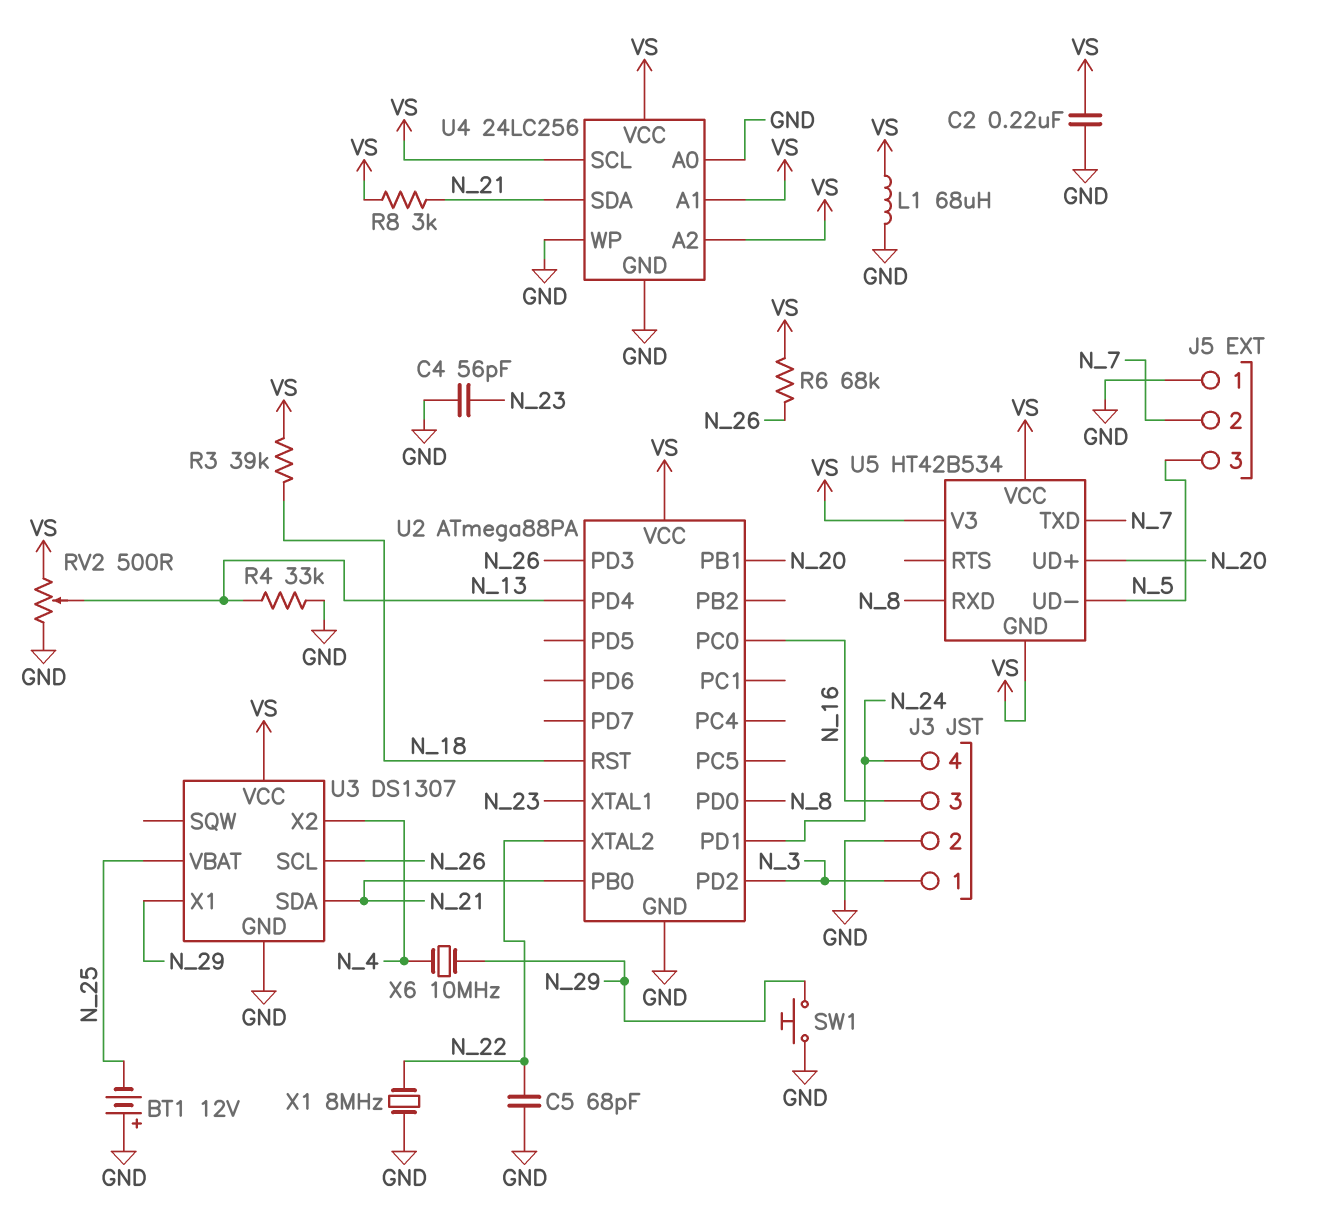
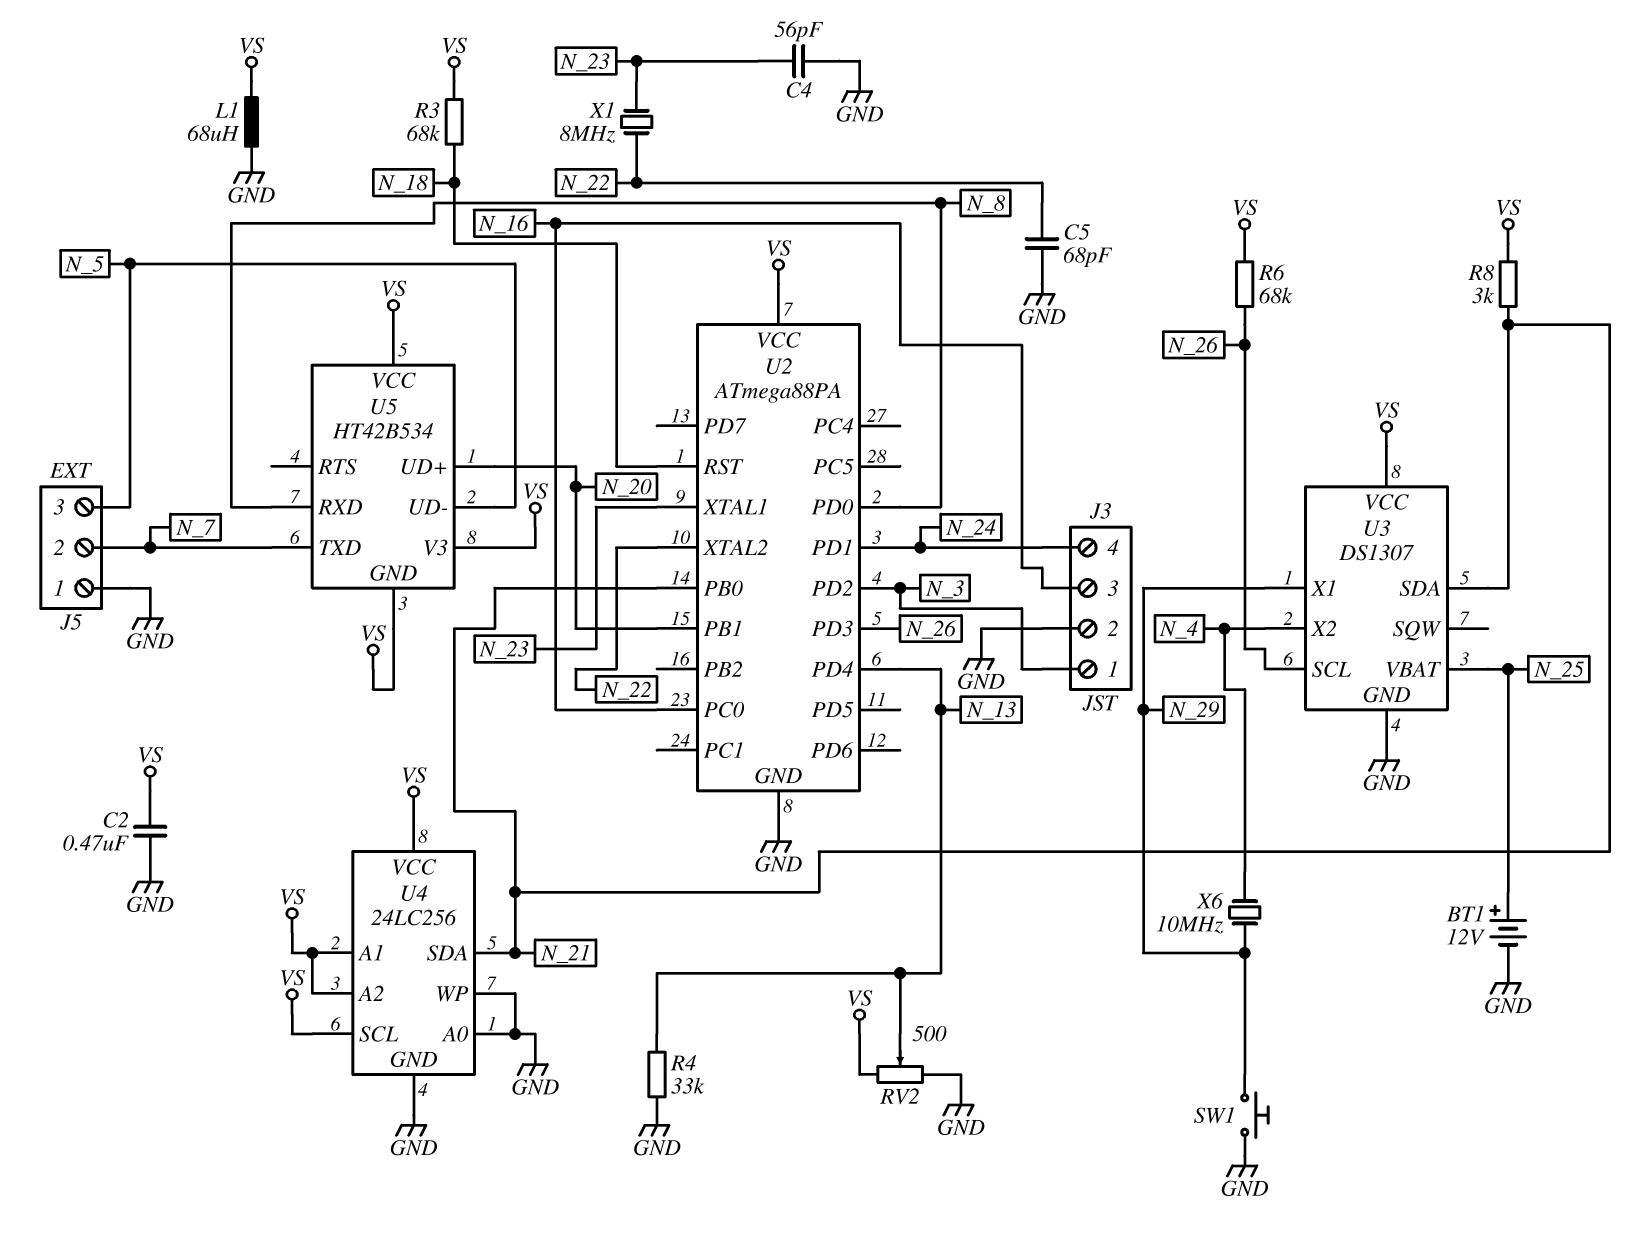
BT1: 12V (plus GND, minus N_25) -> 12V (plus N_25, minus GND)
C2: 220nF (GND, VS) -> 470nF (GND, VS)
R3: 39k (N_18, VS) -> 68k (N_18, VS)
X1: 8MHz (GND, N_22) -> 8MHz (N_22, N_23)

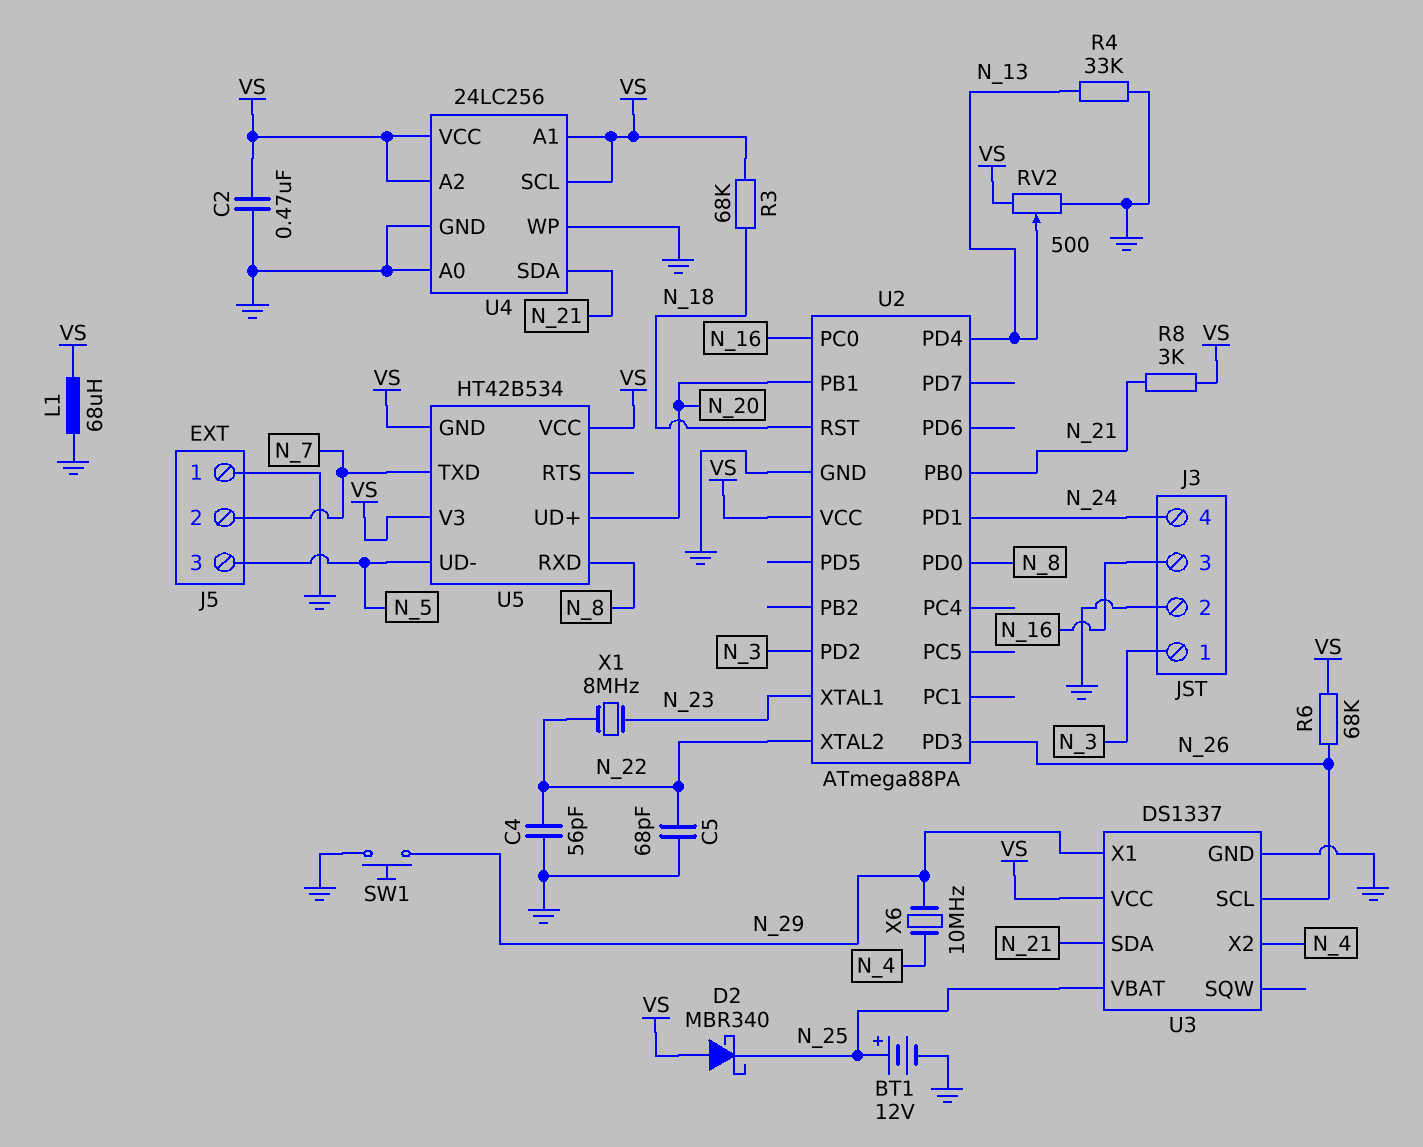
C4: 56pF (GND, N_23) -> 56pF (GND, N_22)
D2: none -> schottky MBR340 (A VS, K N_25)
U3: DS1307 -> DS1337

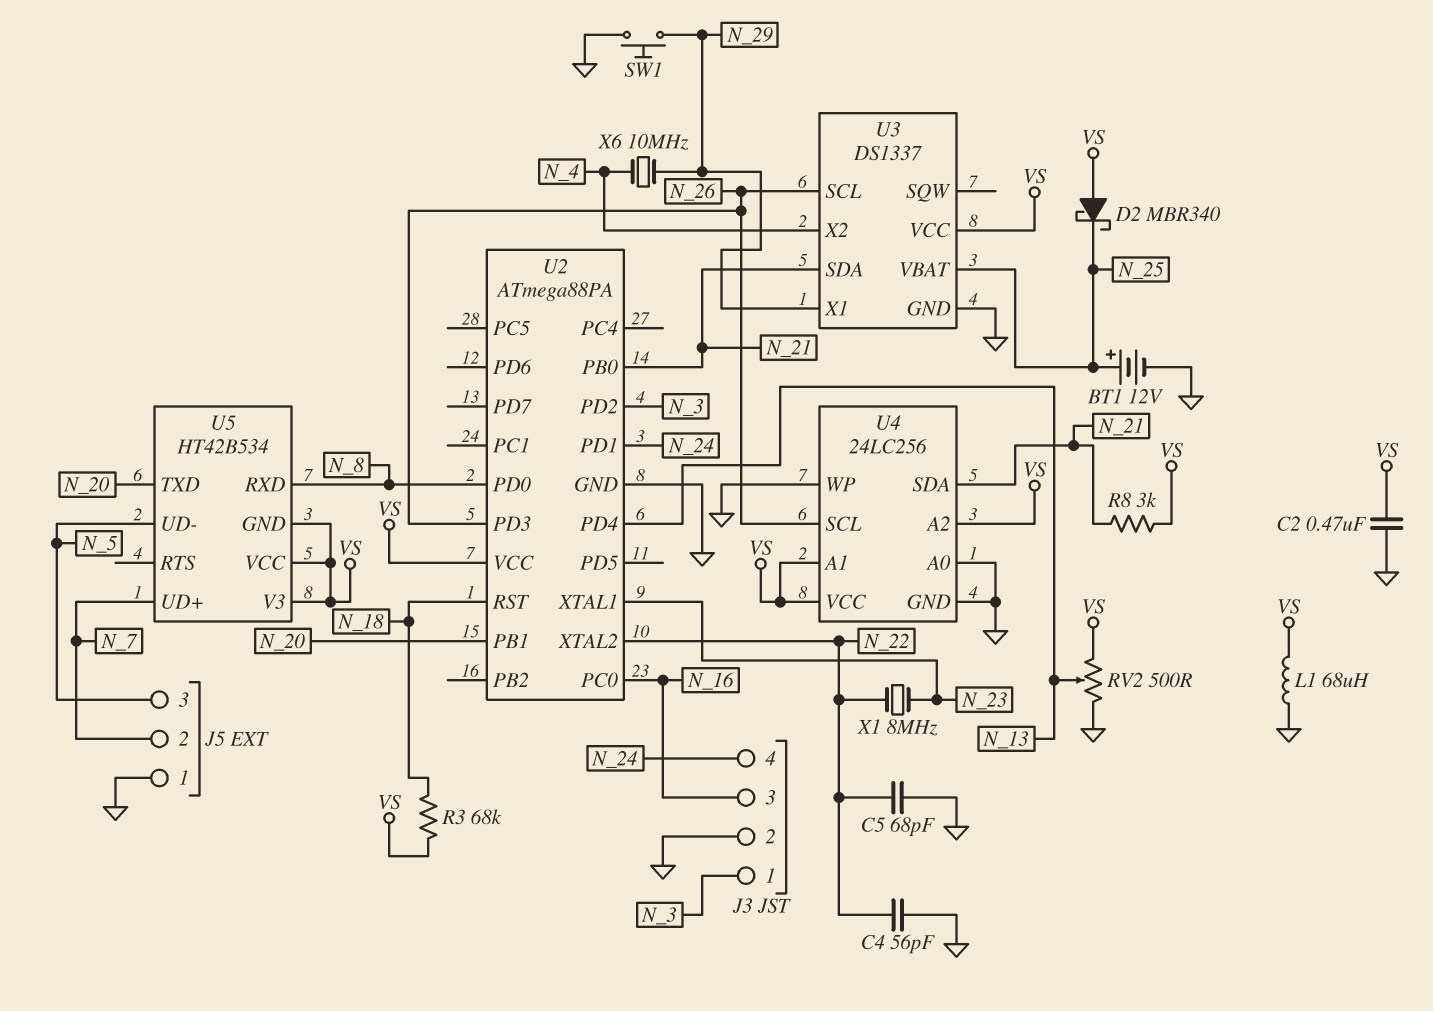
R4: 33k (GND, N_13) -> none
R6: 68k (N_26, VS) -> none
U4 pin SCL: VS -> N_26
U5 pin TXD: N_7 -> N_20
U5 pin UD+: N_20 -> N_7

